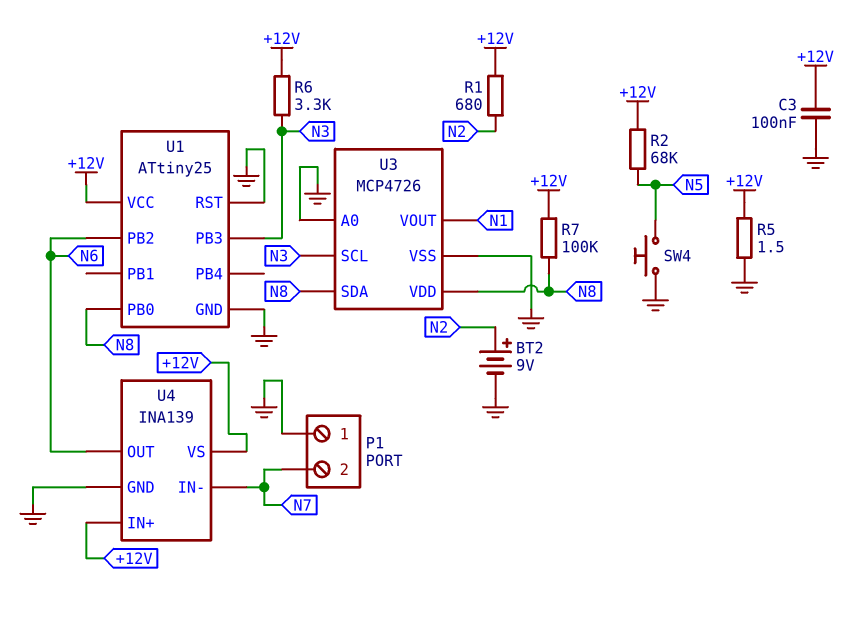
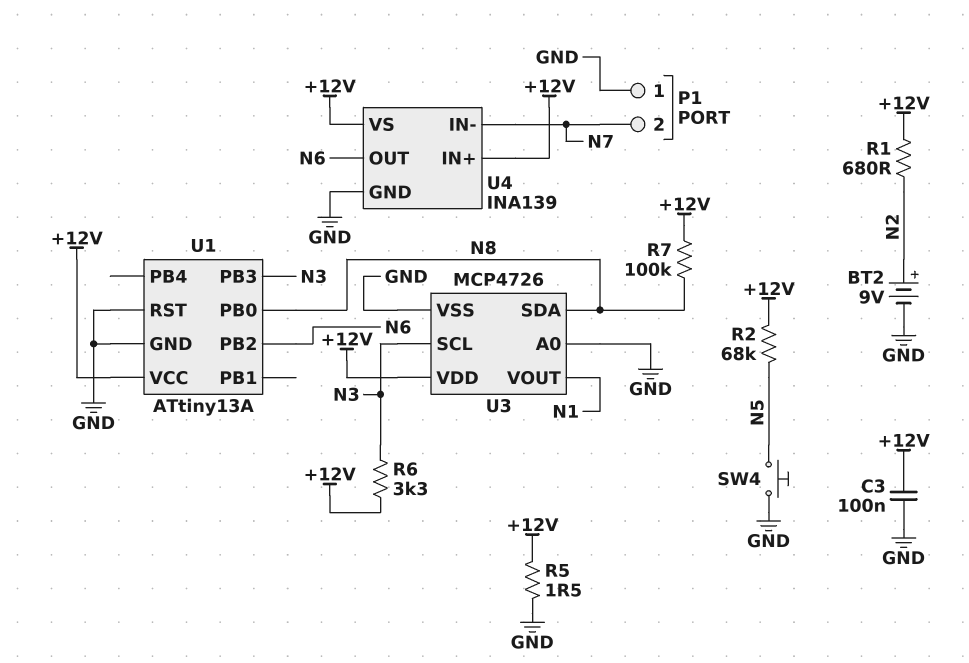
U1: ATtiny25 -> ATtiny13A
U3 pin VDD: N8 -> +12V

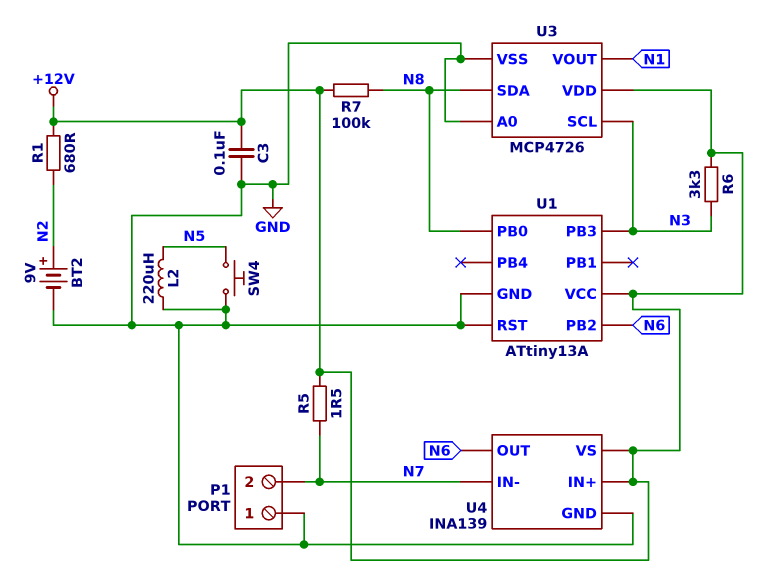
L2: none -> 220uH (GND, N5)
R2: 68k (+12V, N5) -> none
R5: 1.5 (+12V, GND) -> 1.5 (+12V, N7)

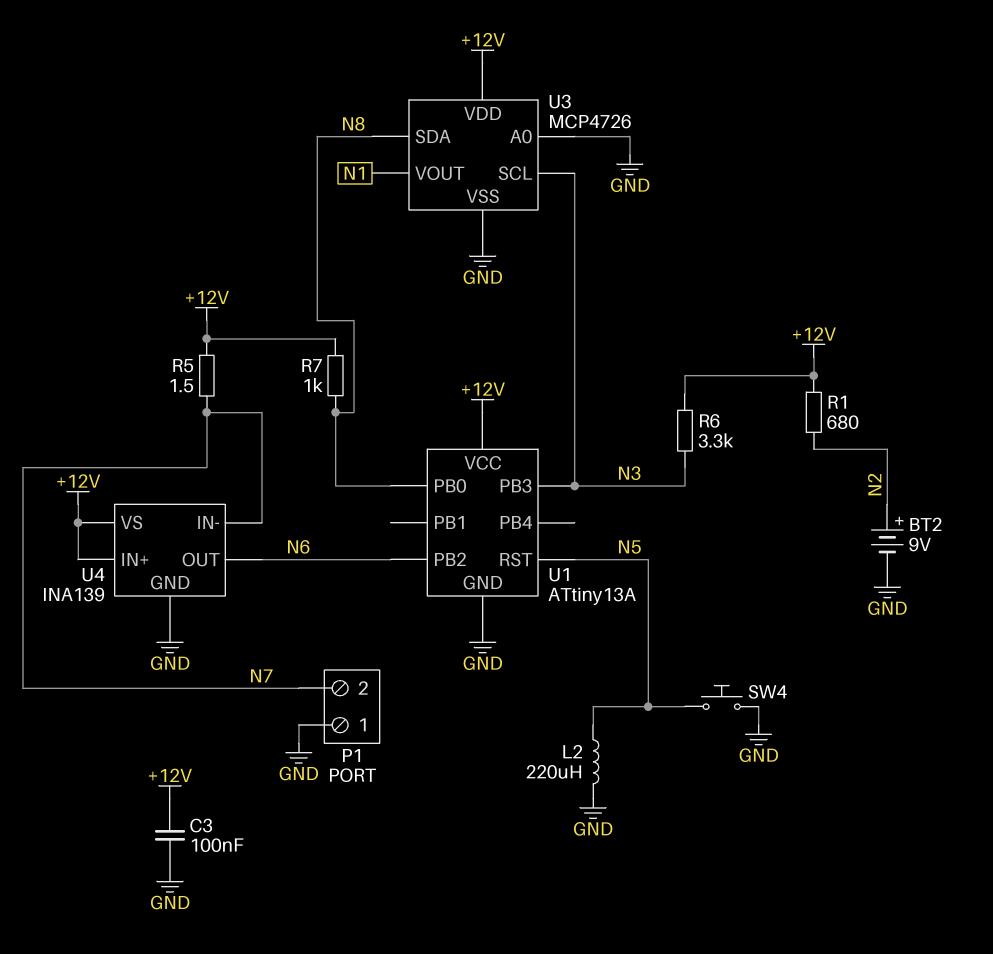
R7: 100k (+12V, N8) -> 1k (+12V, N8)
U1 pin RST: GND -> N5

